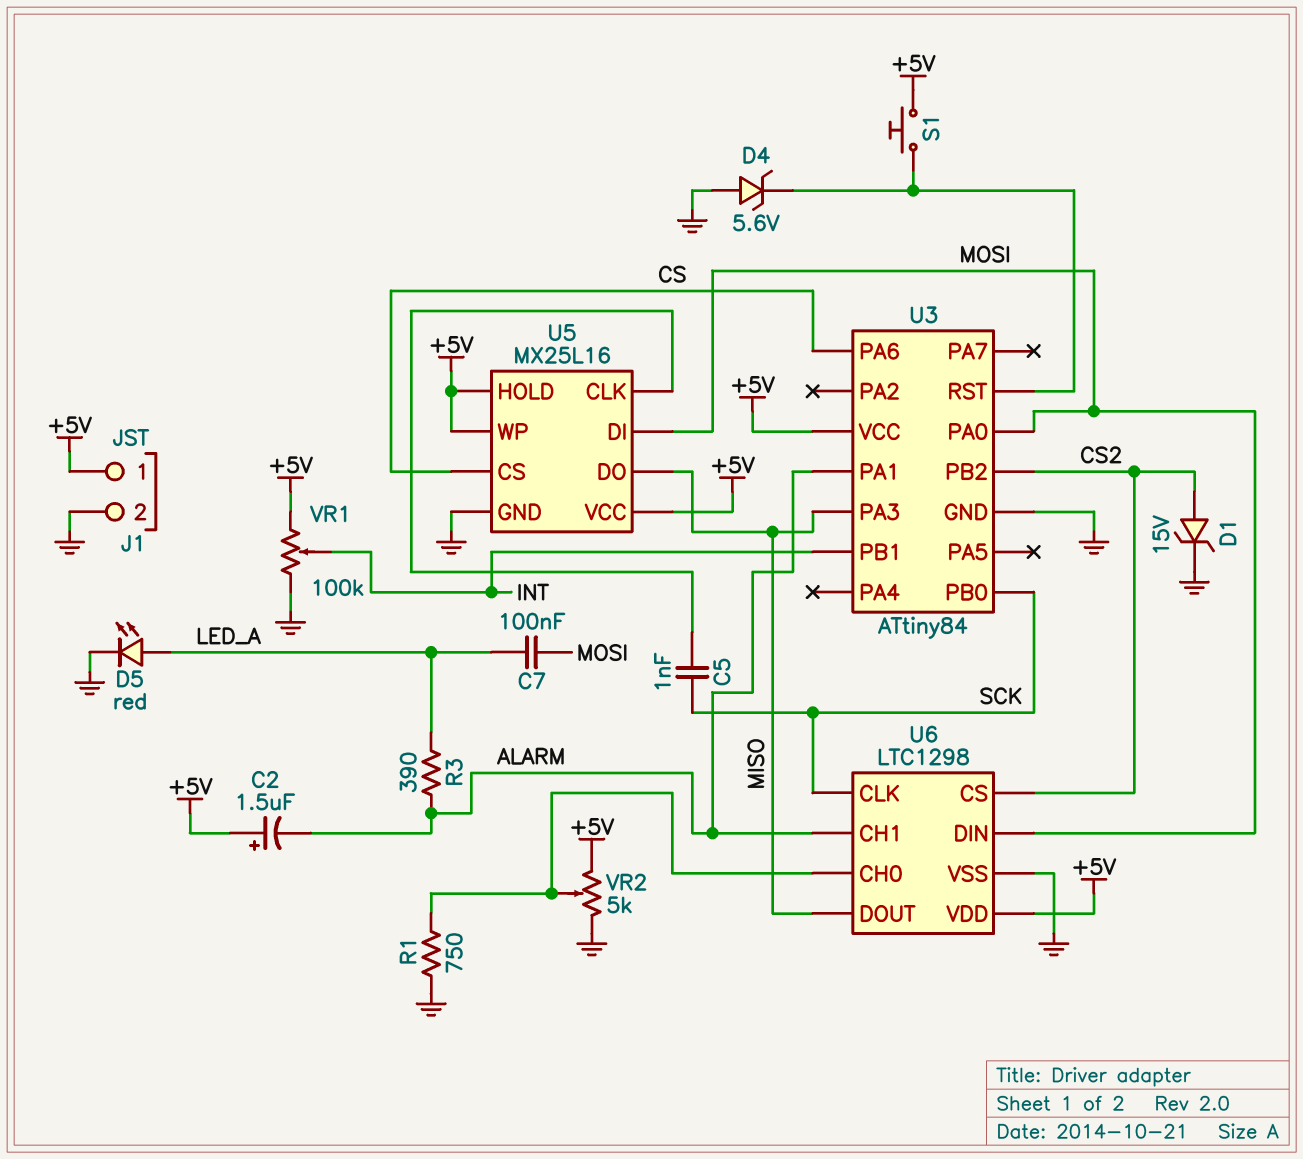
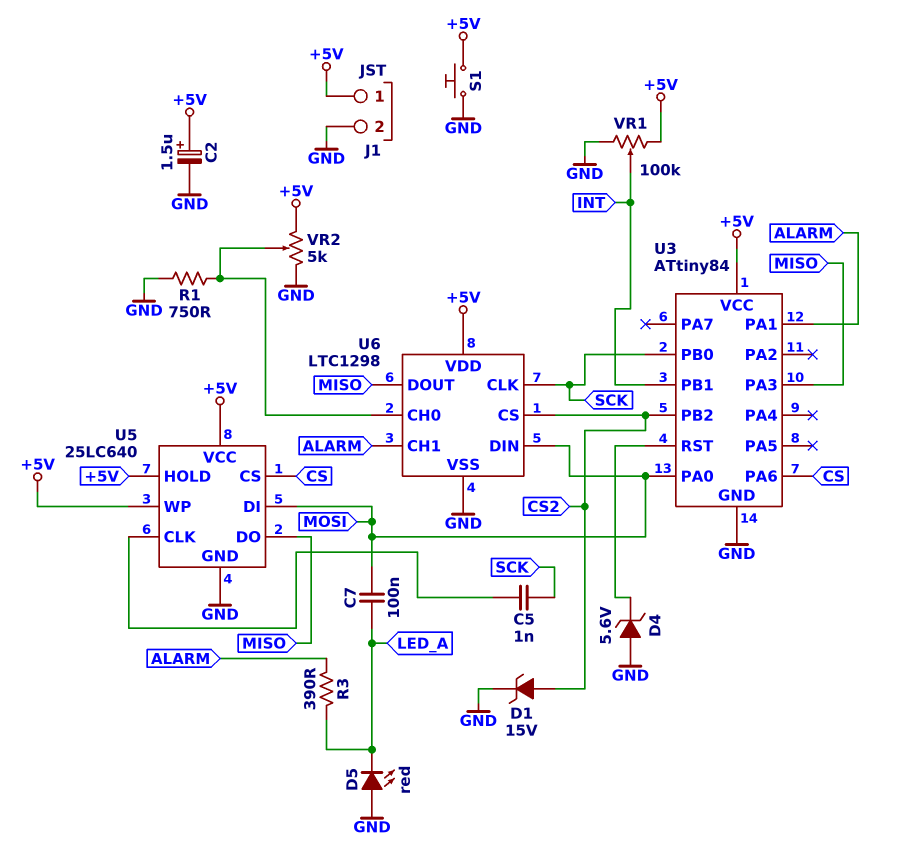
C2: 1.5uF (plus +5V, minus ALARM) -> 1.5uF (plus +5V, minus GND)
D5: LED red (A LED_A, K GND) -> LED red (A GND, K LED_A)
S1: button (+5V, U3/RST) -> button (+5V, GND)
U5: MX25L16 -> 25LC640

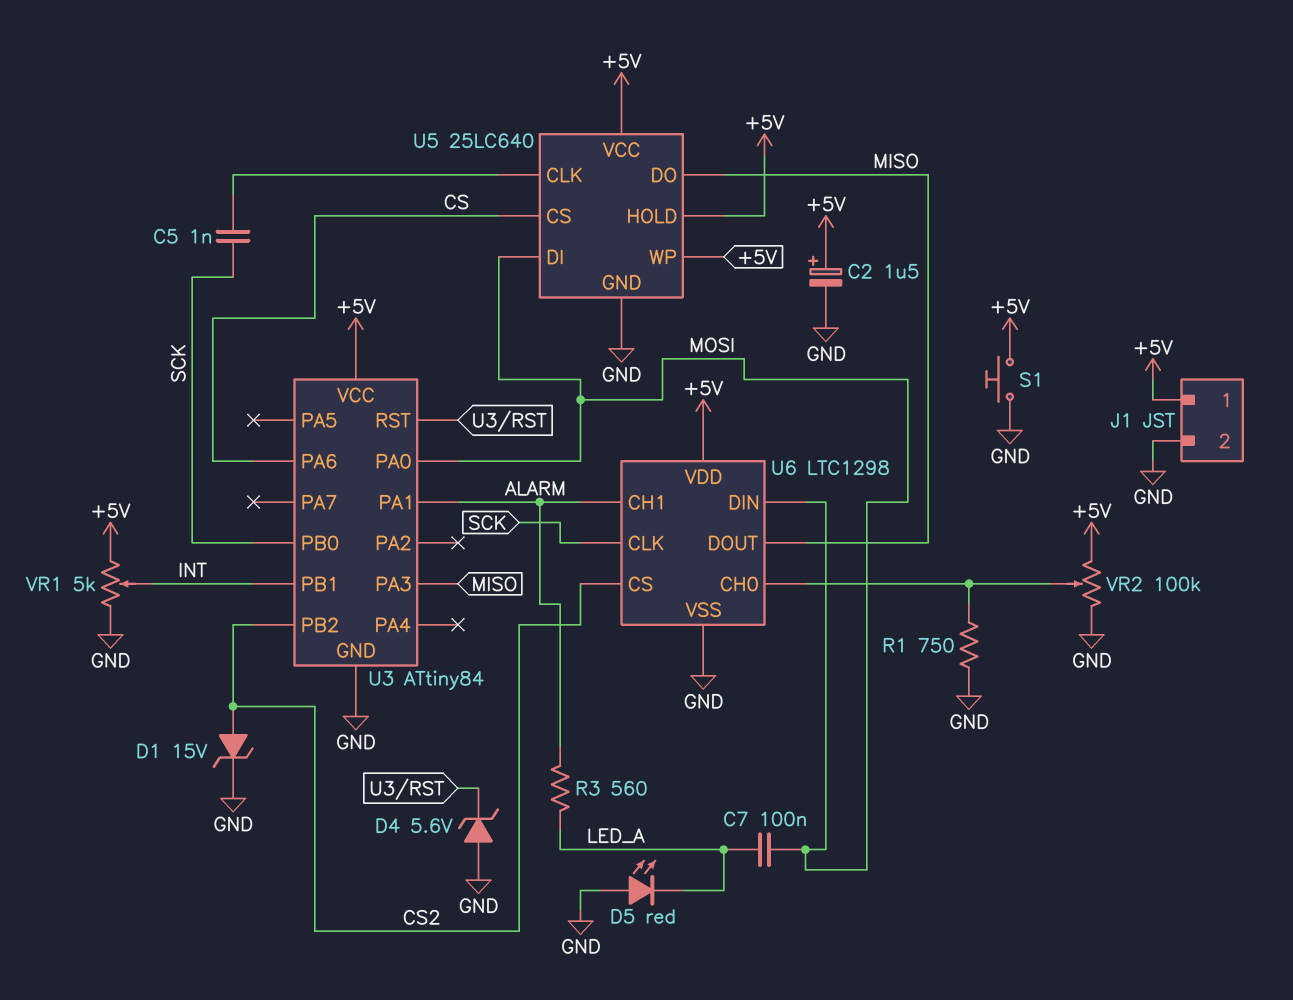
R3: 390 (ALARM, LED_A) -> 560 (ALARM, LED_A)
VR1: 100k (+5V, GND, wiper INT) -> 5k (+5V, GND, wiper INT)
VR2: 5k (+5V, GND, wiper U6/CH0) -> 100k (+5V, GND, wiper U6/CH0)

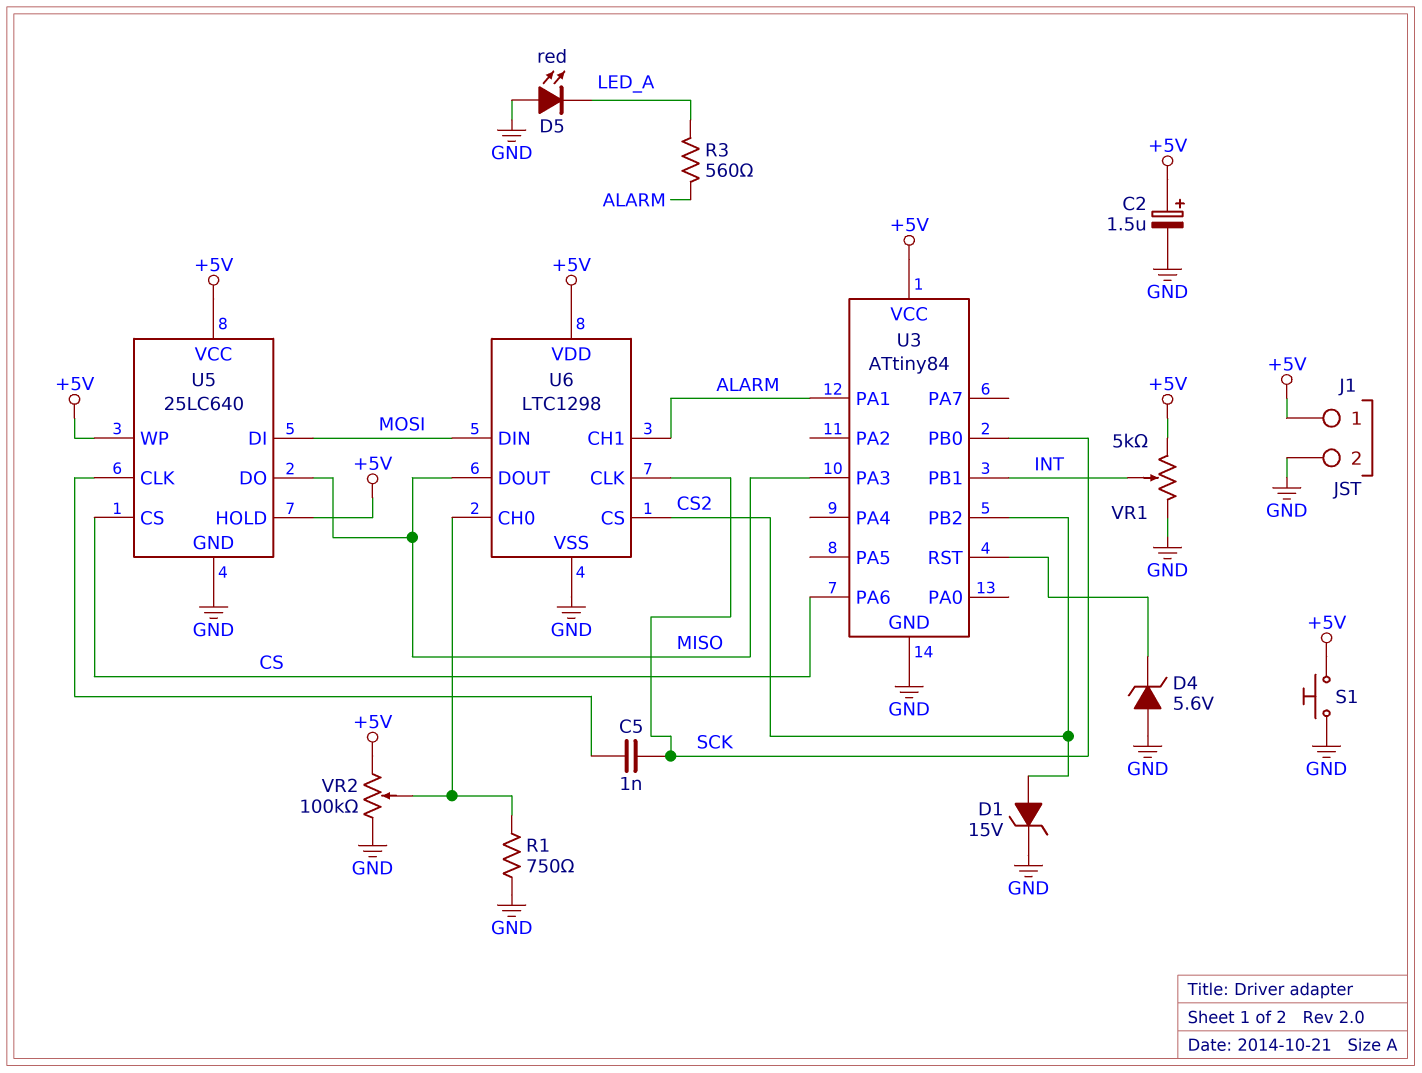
C7: 100nF (LED_A, MOSI) -> none
U3 pin PA0: MOSI -> none

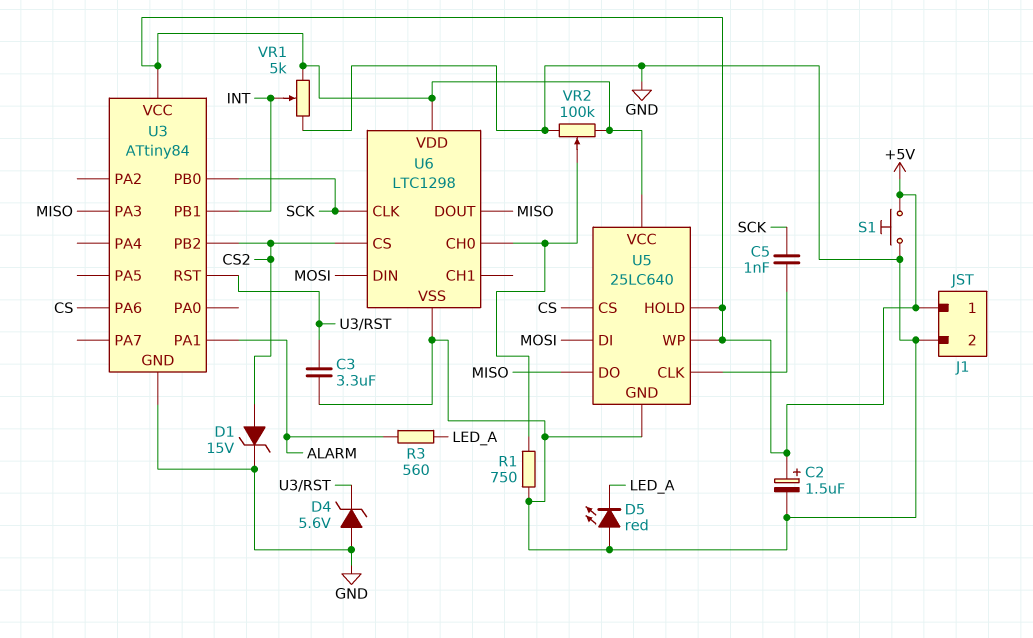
C3: none -> 3.3uF (GND, U3/RST)
U6 pin CH1: ALARM -> none

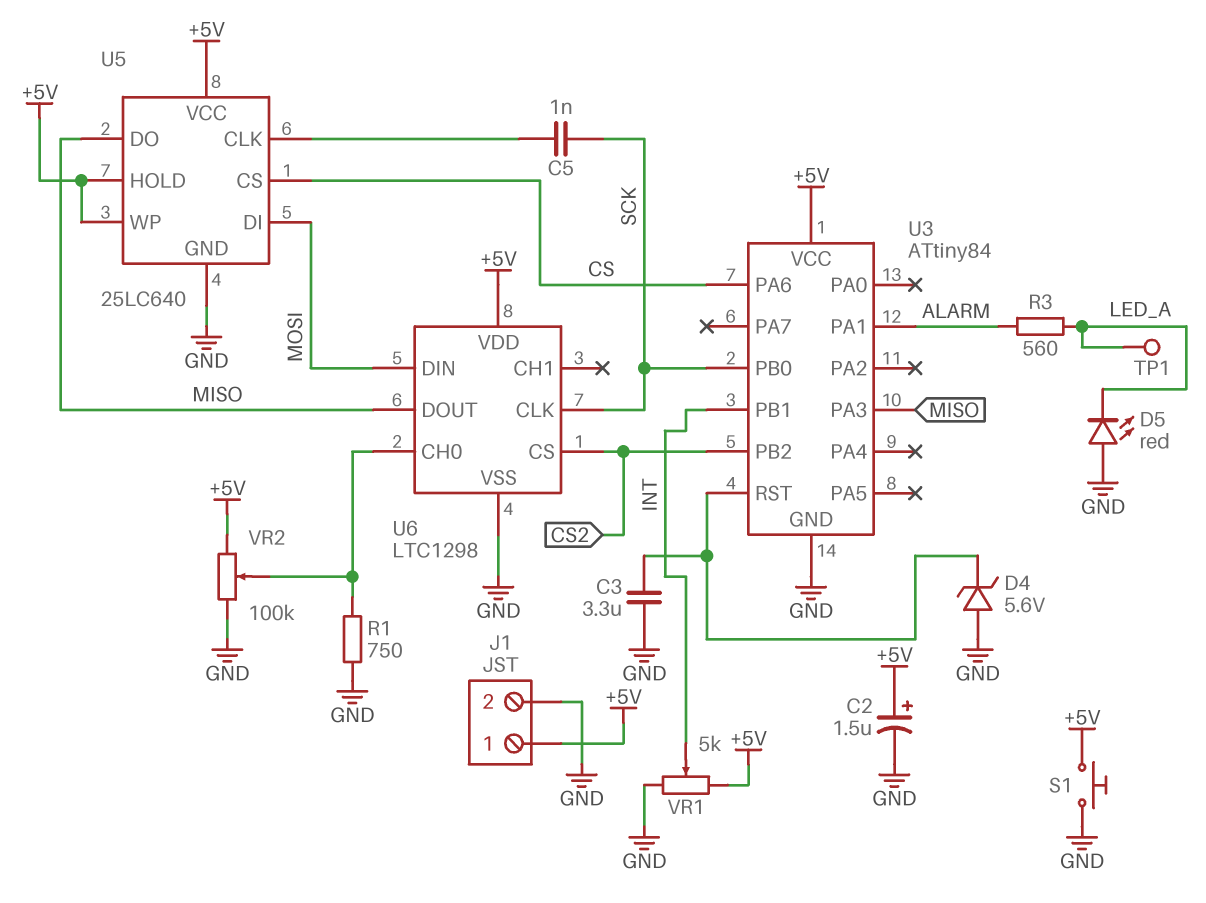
D1: zener 15V (A CS2, K GND) -> none
TP1: none -> test point (LED_A)

